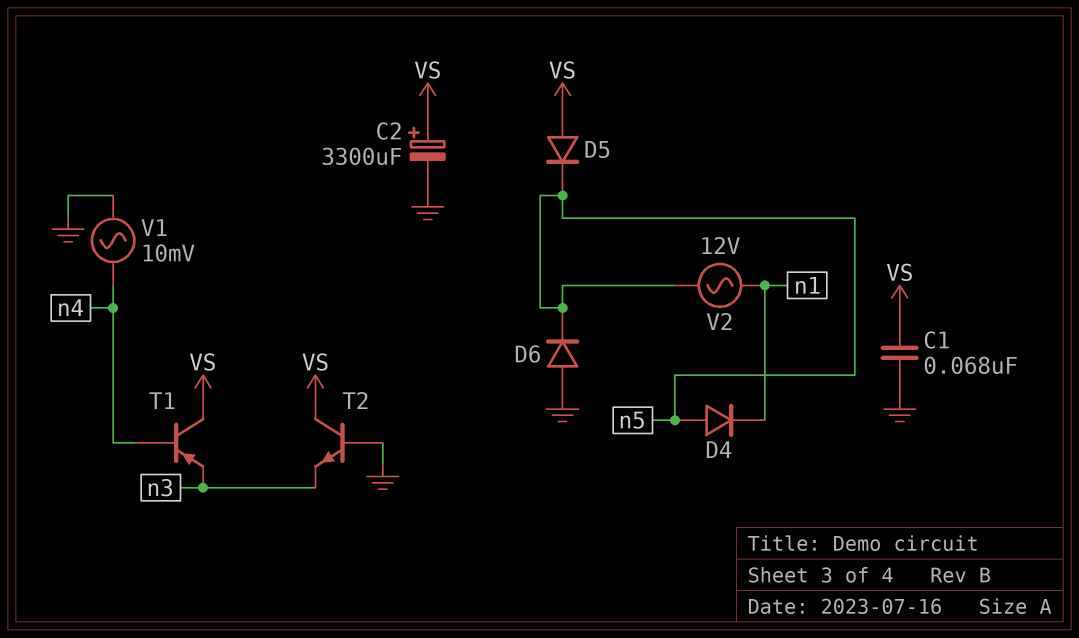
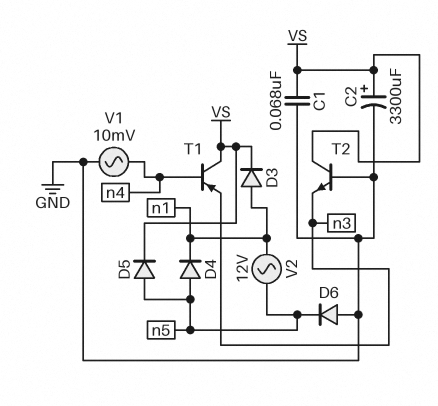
D3: none -> diode (A n1, K VS)
D5: diode (A VS, K n5) -> diode (A n5, K VS)

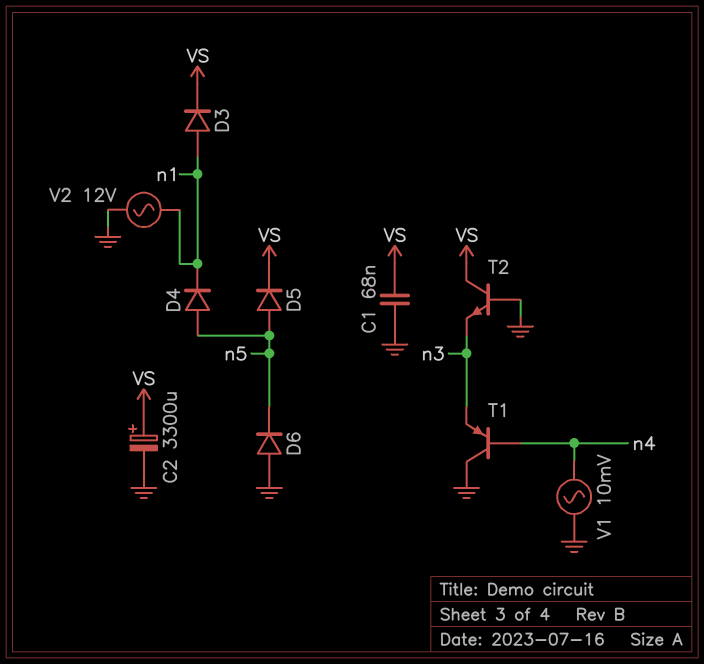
T1: PNP (B n4, C VS, E n3) -> PNP (B n4, C GND, E n3)
V2: AC 12V (n1, n5) -> AC 12V (GND, n1)

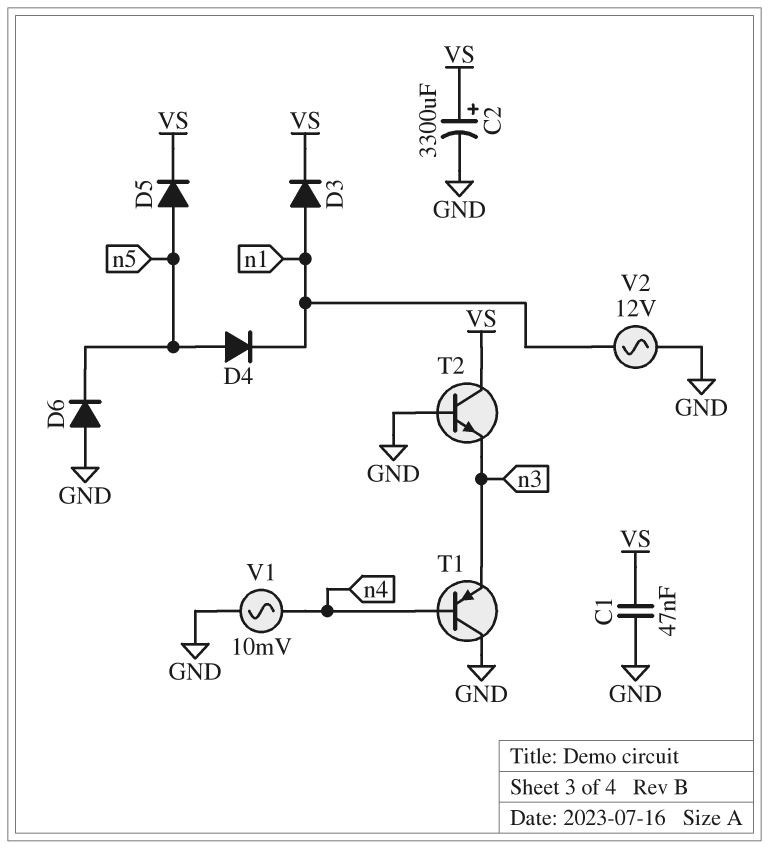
C1: 68nF (GND, VS) -> 47nF (GND, VS)

